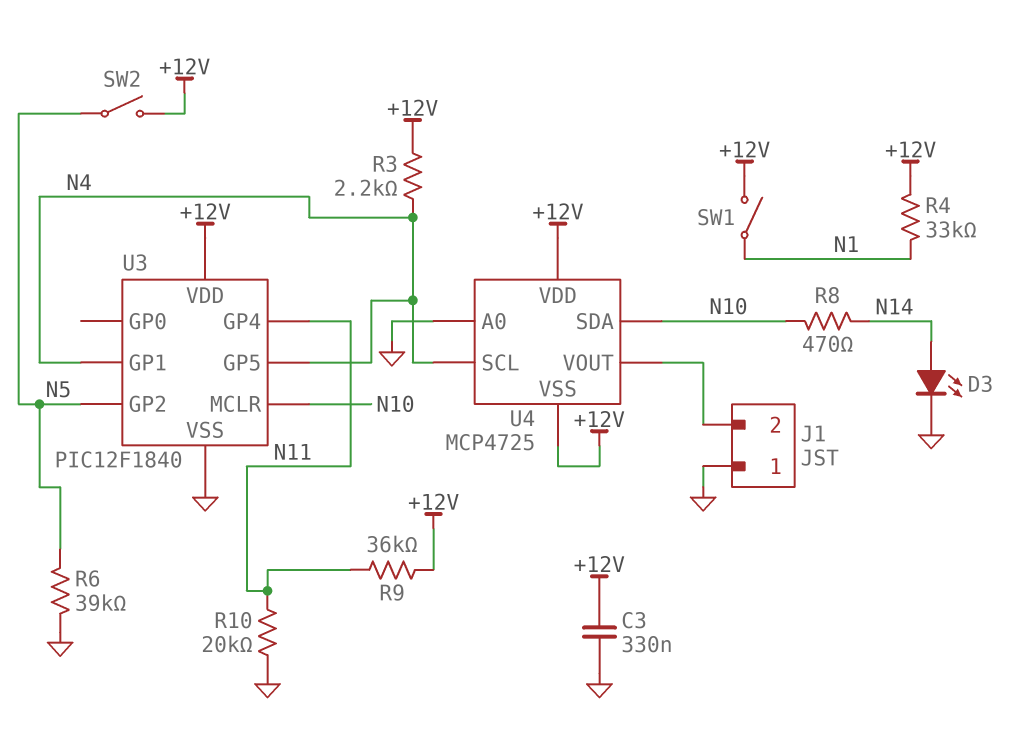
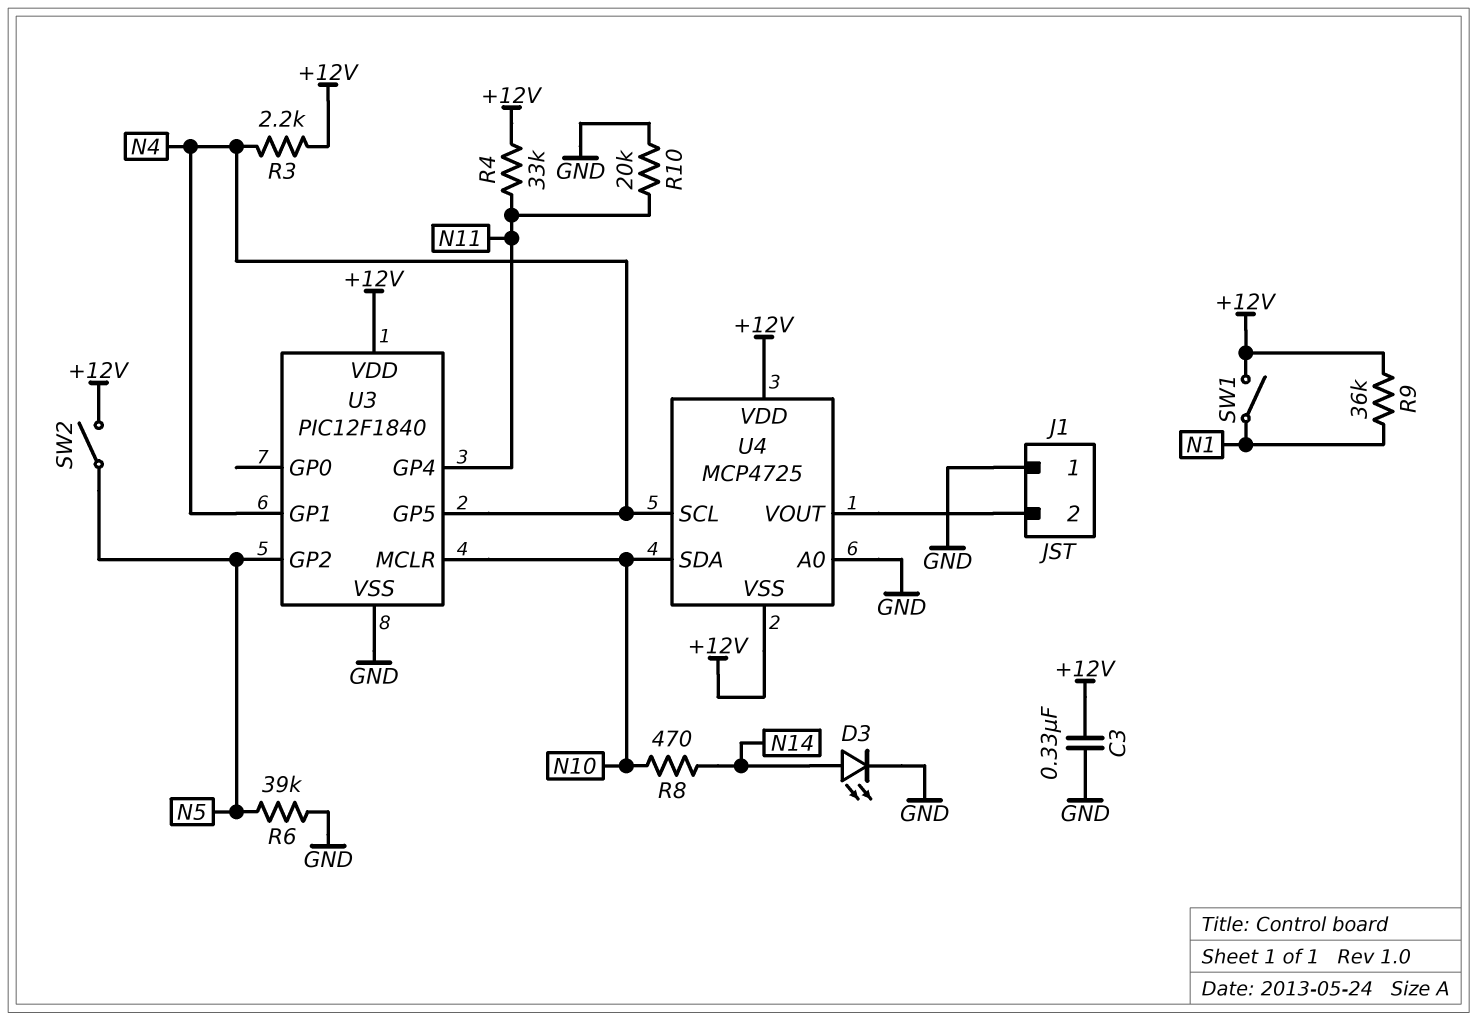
R4: 33k (+12V, N1) -> 33k (+12V, N11)
R9: 36k (+12V, N11) -> 36k (+12V, N1)

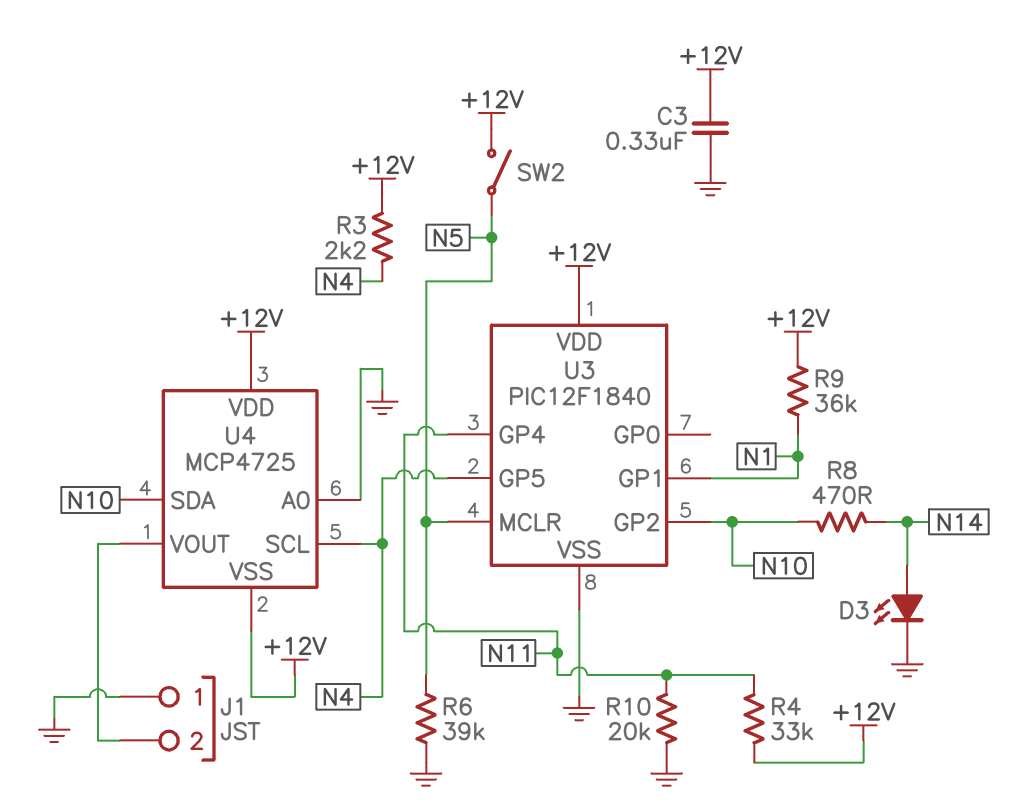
SW1: switch (+12V, N1) -> none
U3 pin GP1: N4 -> N1
U3 pin GP2: N5 -> N10
U3 pin MCLR: N10 -> N5

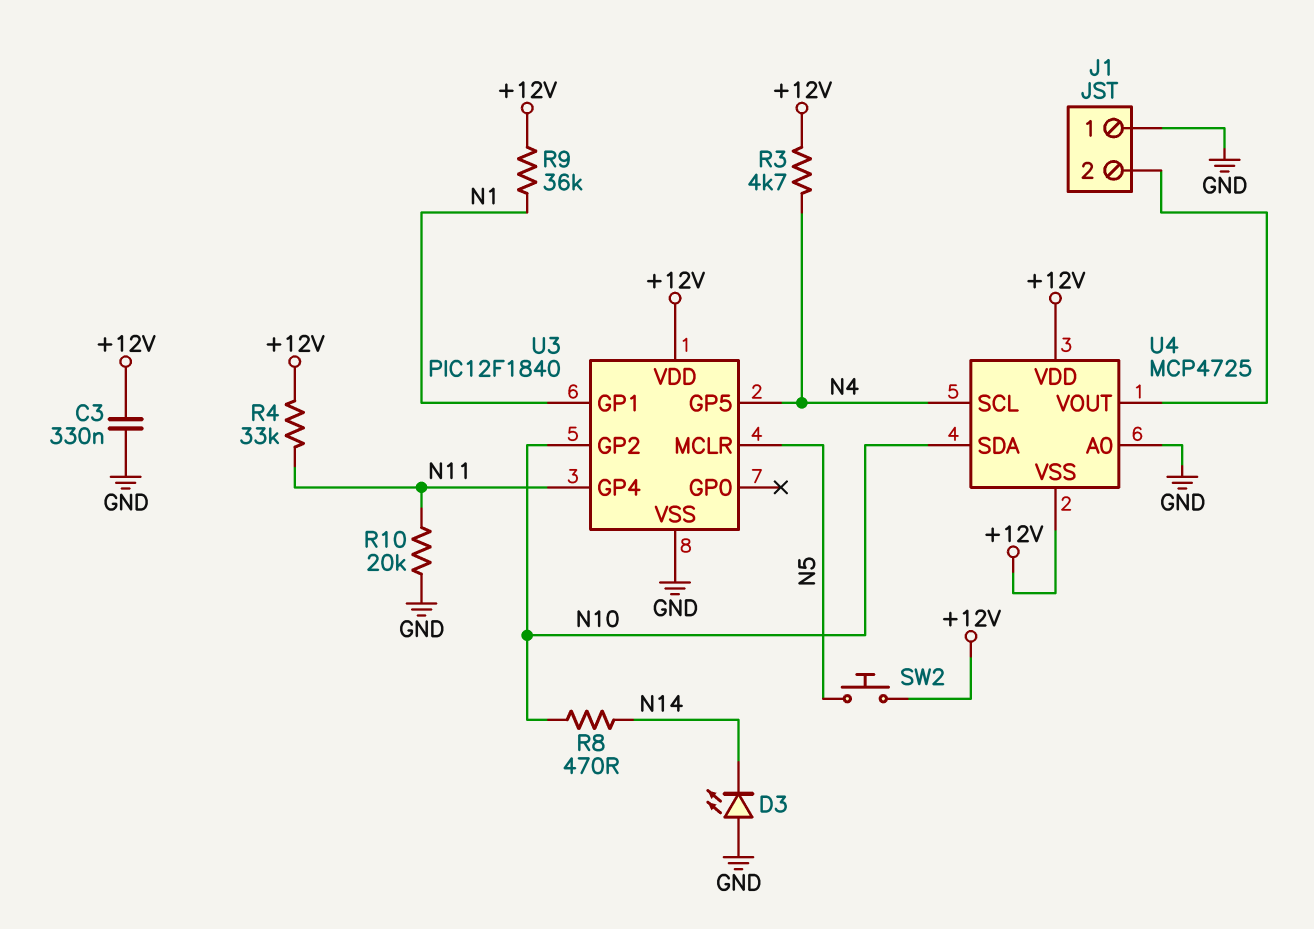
D3: LED (A N14, K GND) -> LED (A GND, K N14)
R3: 2.2k (+12V, N4) -> 4.7k (+12V, N4)
R6: 39k (GND, N5) -> none
SW2: switch (+12V, N5) -> button (+12V, N5)

